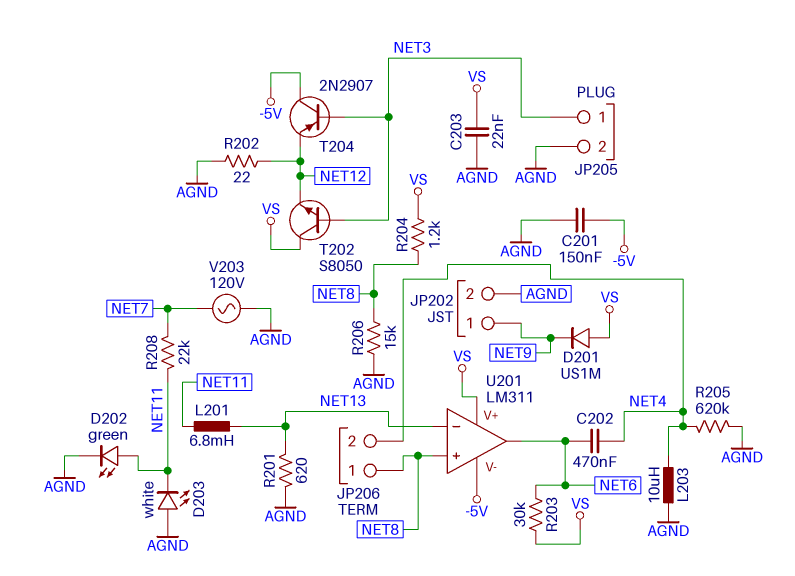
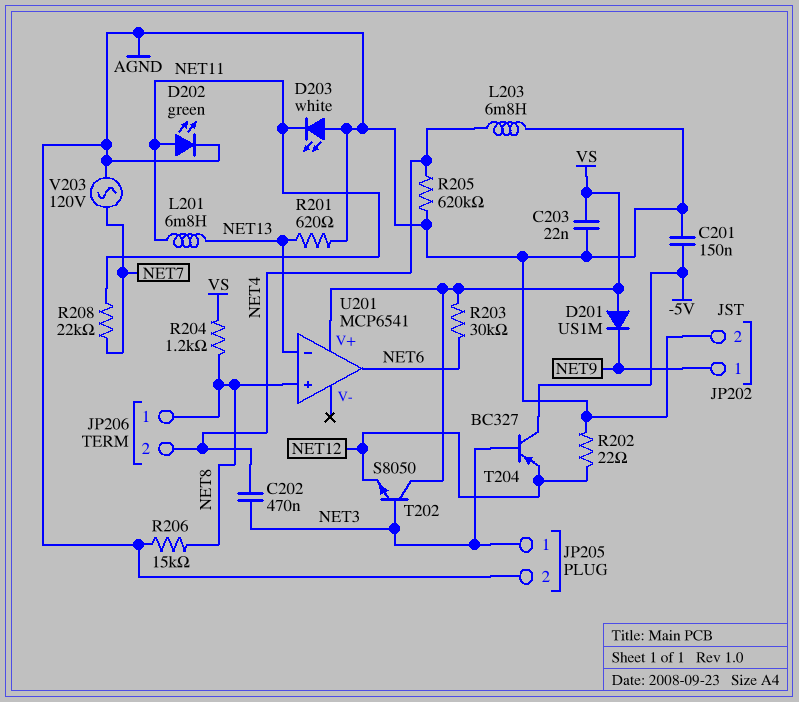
C202: 470nF (NET4, NET6) -> 470nF (NET3, NET4)
L203: 10uH (AGND, NET4) -> 6.8mH (AGND, NET4)
T204: PNP 2N2907 (B NET3, C -5V, E NET12) -> PNP BC327 (B NET3, C -5V, E NET12)
U201: LM311 -> MCP6541
U201 pin V-: -5V -> none

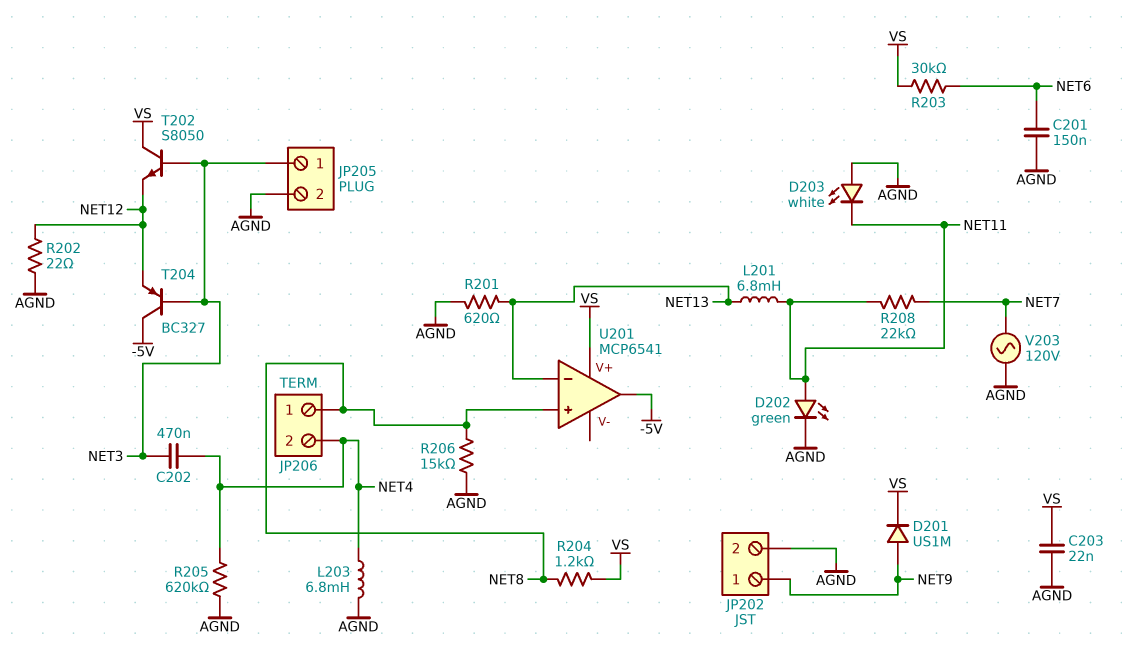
C201: 150nF (-5V, AGND) -> 150nF (AGND, NET6)
D201: diode US1M (A VS, K NET9) -> diode US1M (A NET9, K VS)
U201 pin out: NET6 -> -5V

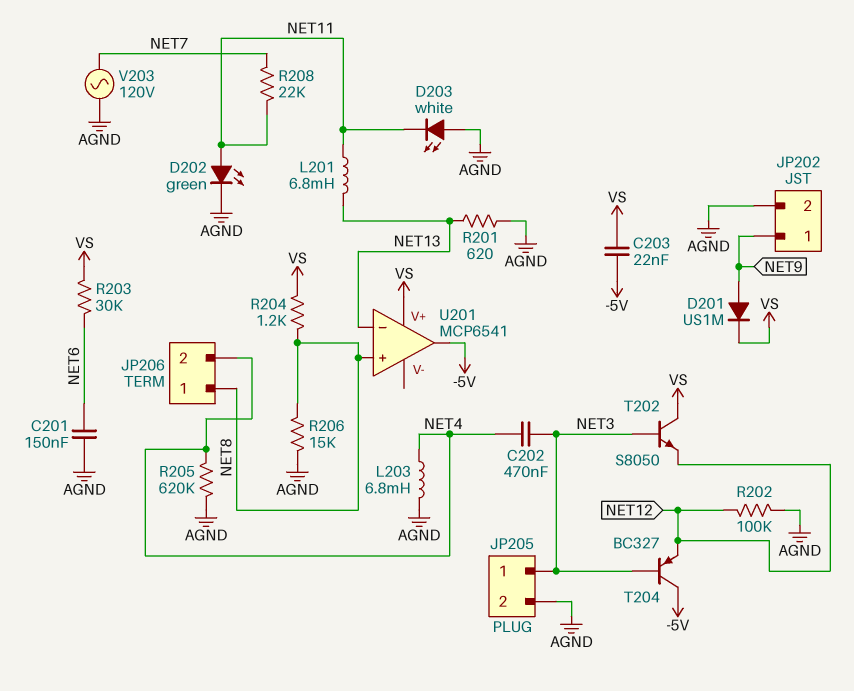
C203: 22nF (AGND, VS) -> 22nF (-5V, VS)
R202: 22 (AGND, NET12) -> 100k (AGND, NET12)

